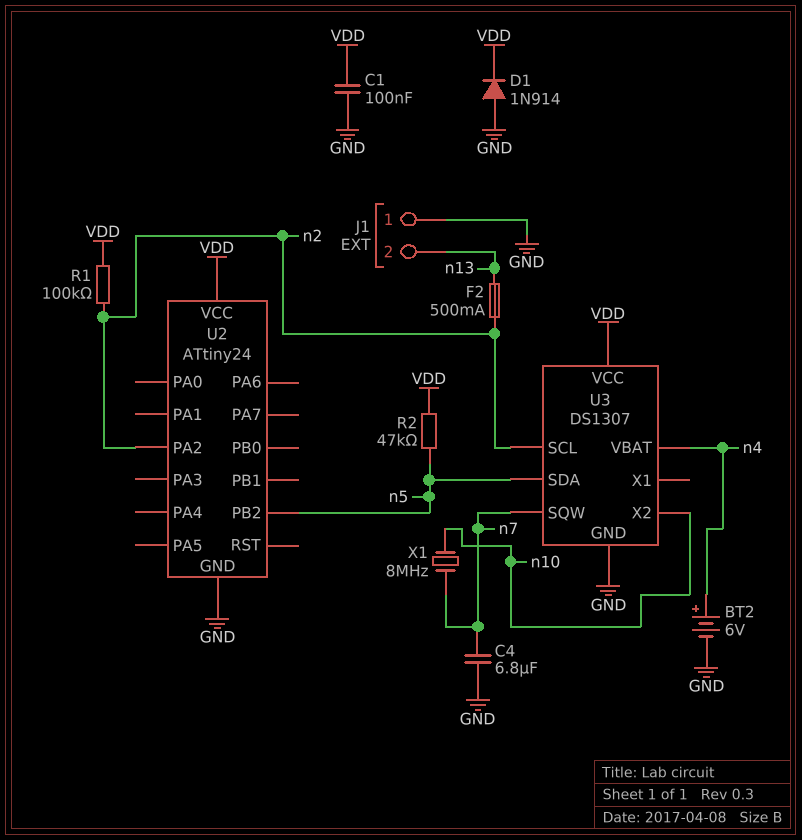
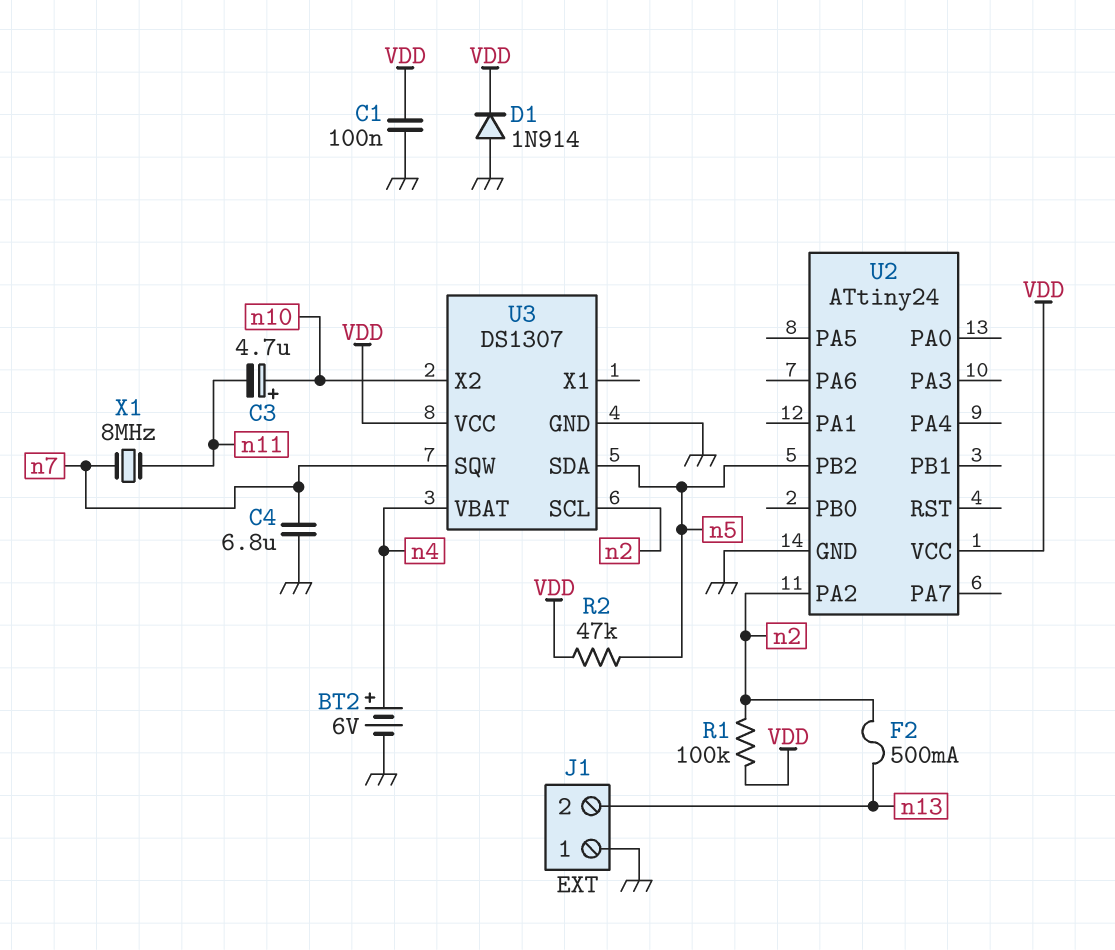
C3: none -> 4.7uF (plus n10, minus n11)
X1: 8MHz (n7, n10) -> 8MHz (n7, n11)

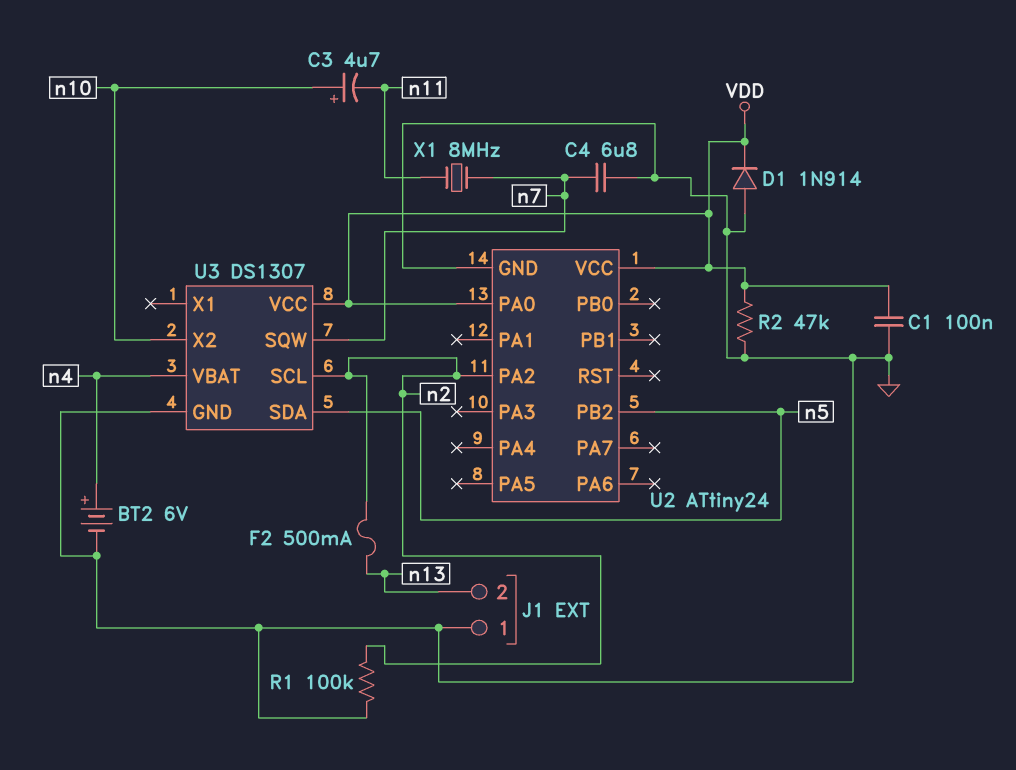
R1: 100k (VDD, n2) -> 100k (GND, n2)
R2: 47k (VDD, n5) -> 47k (GND, VDD)
U2 pin PA0: none -> VDD

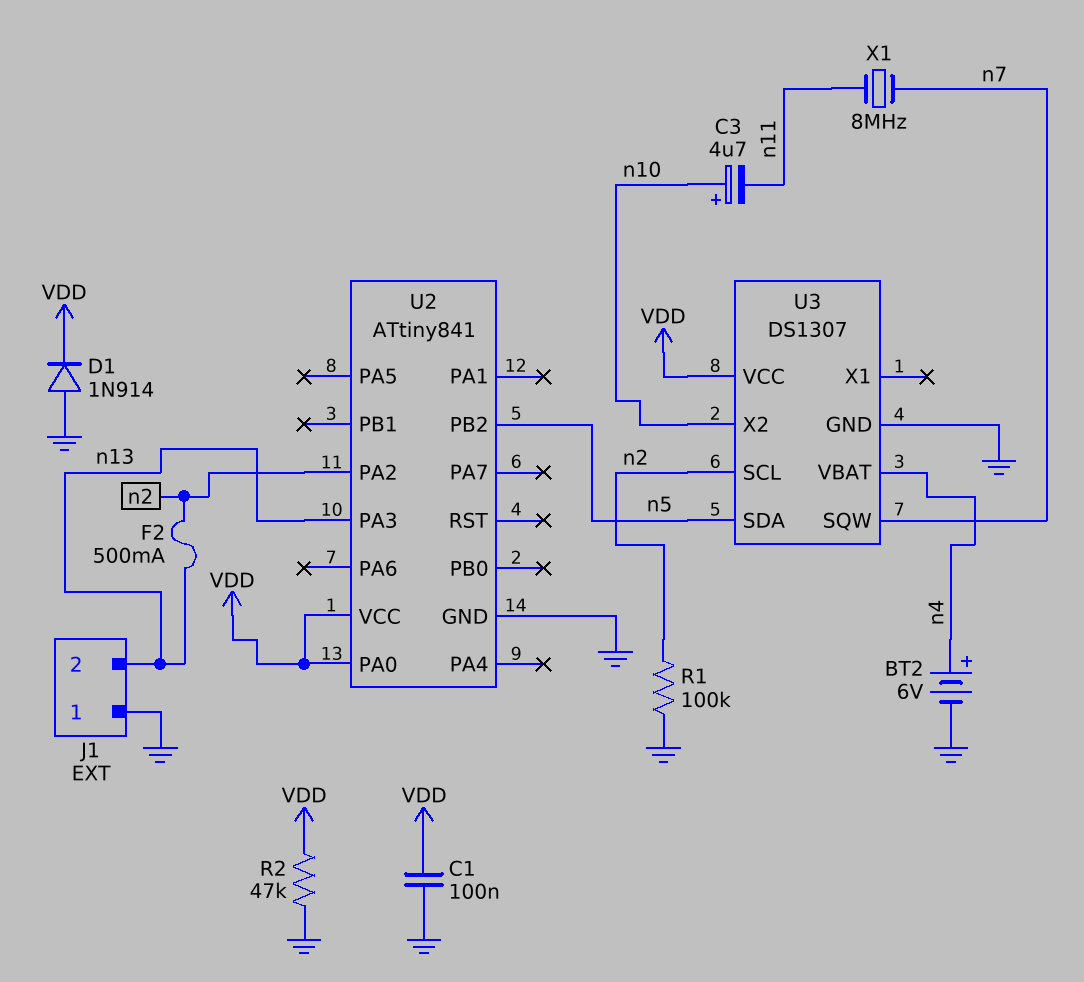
C4: 6.8uF (GND, n7) -> none
U2: ATtiny24 -> ATtiny841
U2 pin PA3: none -> n13

